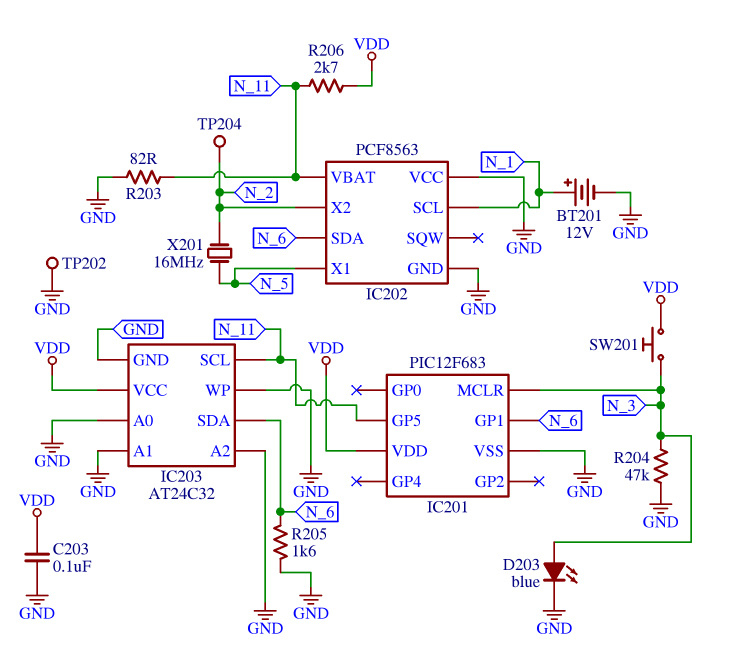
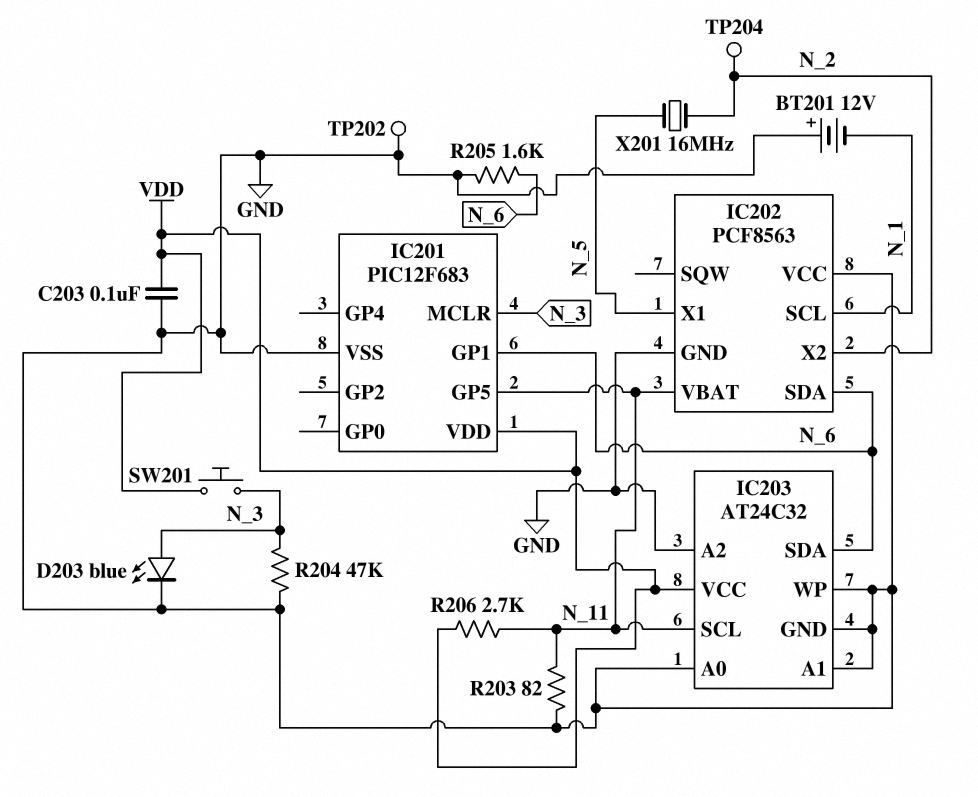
BT201: 12V (plus N_1, minus GND) -> 12V (plus GND, minus N_1)

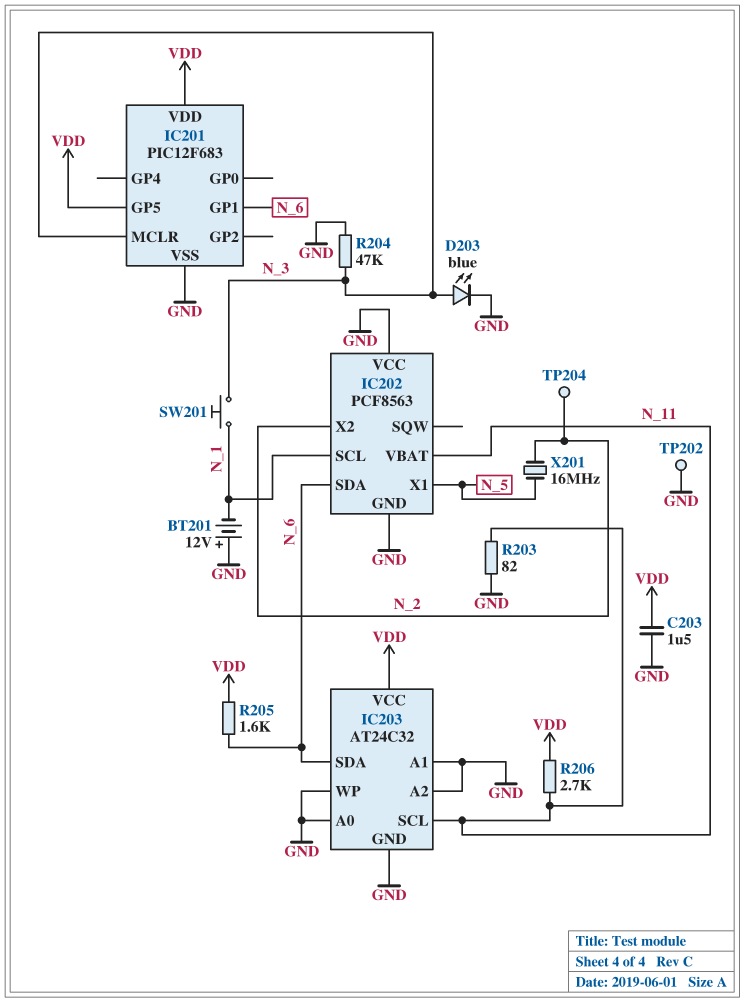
C203: 100nF (GND, VDD) -> 1.5uF (GND, VDD)
IC201 pin GP5: N_11 -> VDD
R205: 1.6k (GND, N_6) -> 1.6k (N_6, VDD)
SW201: button (N_3, VDD) -> button (N_1, N_3)

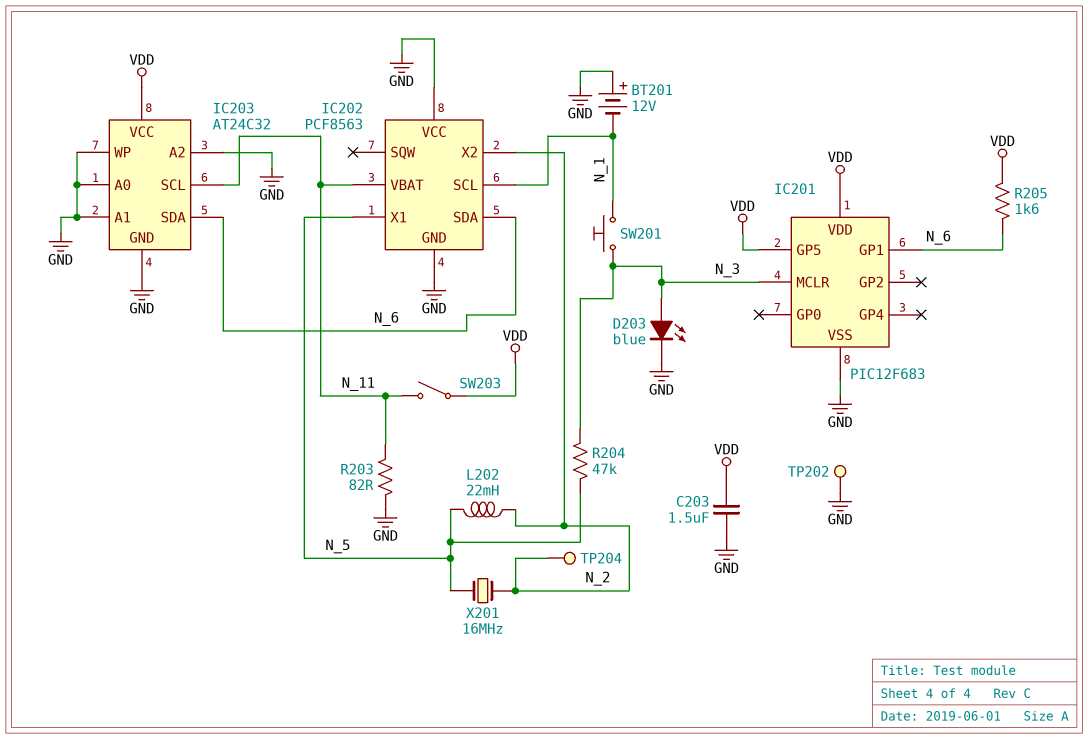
L202: none -> 22mH (N_2, N_5)
R204: 47k (GND, N_3) -> 47k (N_3, N_5)
R206: 2.7k (N_11, VDD) -> none
SW203: none -> switch (N_11, VDD)

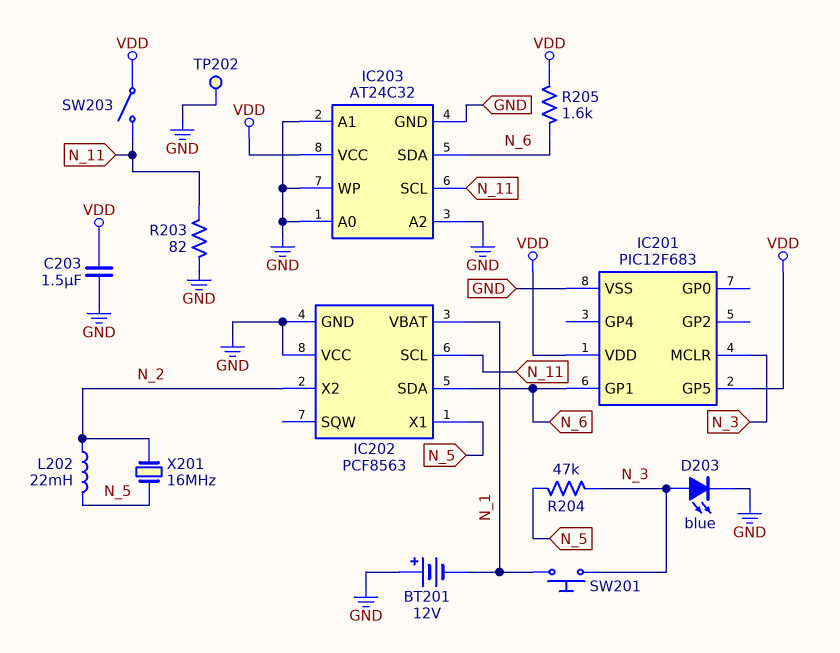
IC202 pin SCL: N_1 -> N_11
IC202 pin VBAT: N_11 -> N_1
TP204: test point (N_2) -> none

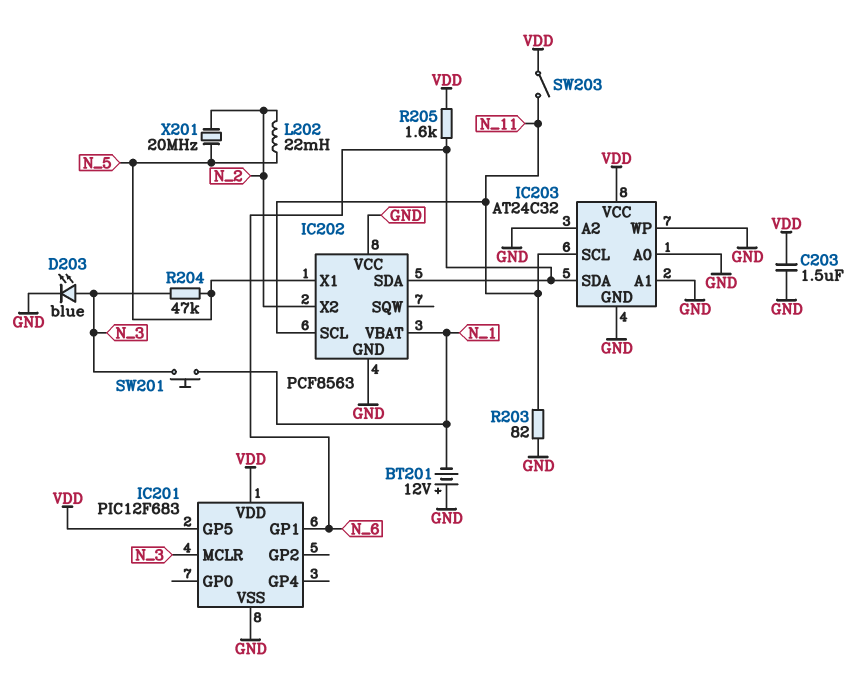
TP202: test point (GND) -> none
X201: 16MHz (N_2, N_5) -> 20MHz (N_2, N_5)

